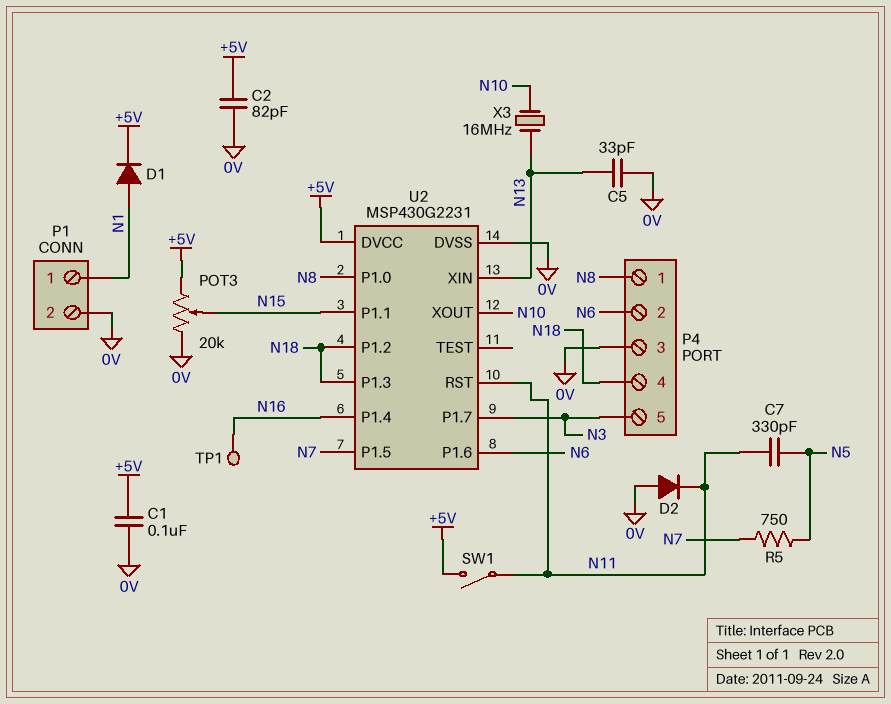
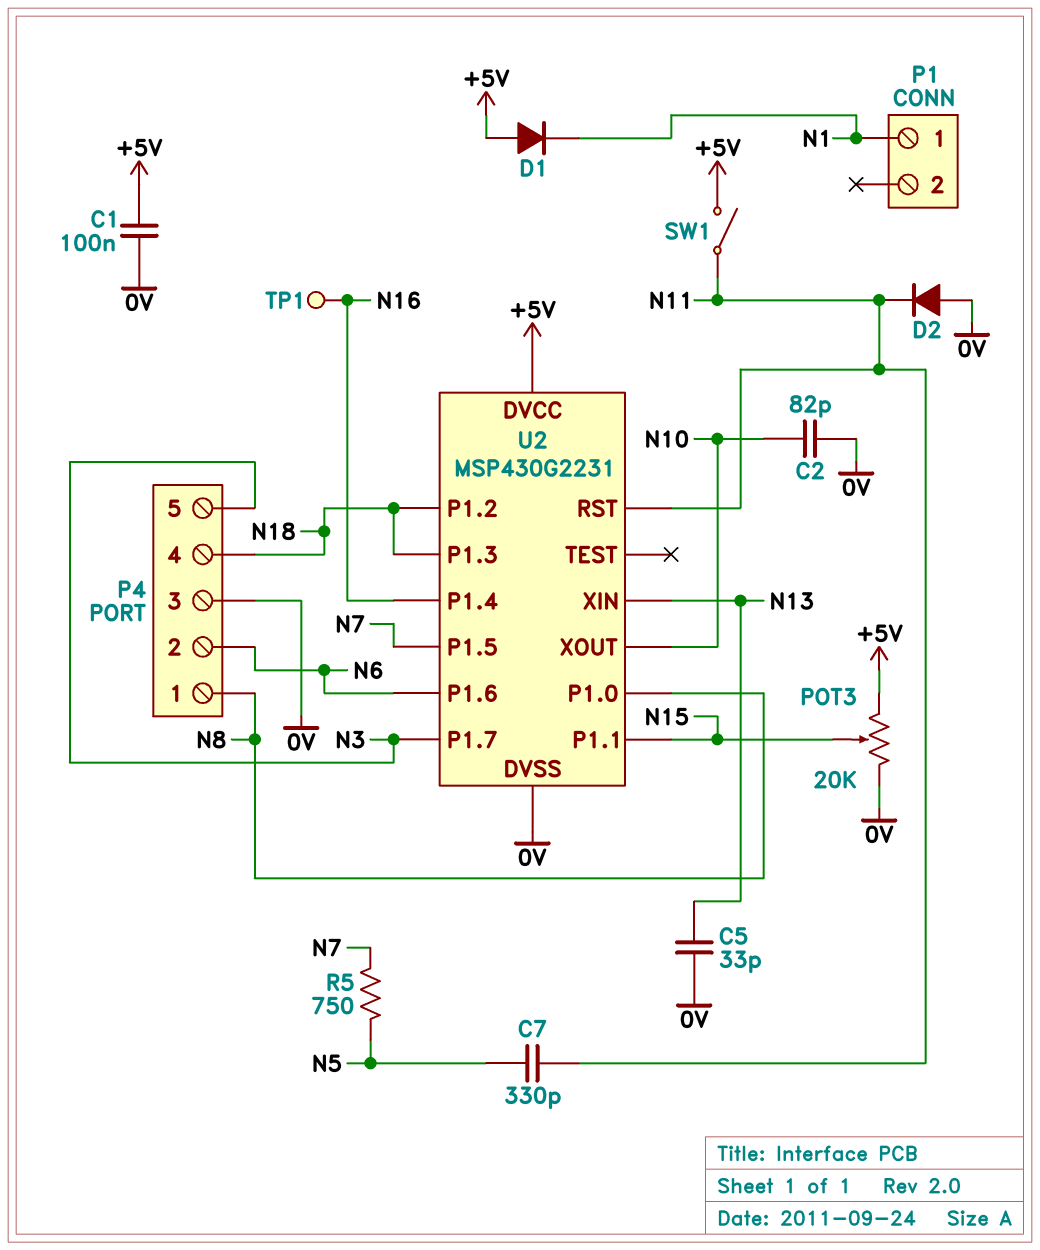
C2: 82pF (+5V, 0V) -> 82pF (0V, N10)
D1: diode (A N1, K +5V) -> diode (A +5V, K N1)
P1 pin 2: 0V -> none
X3: 16MHz (N10, N13) -> none

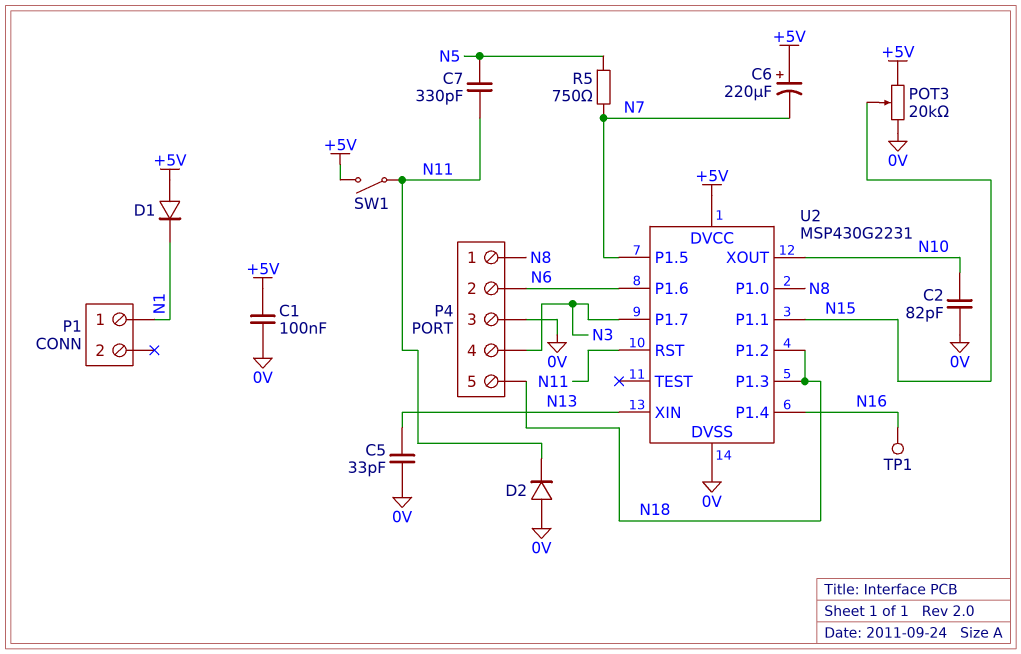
C6: none -> 220uF (plus +5V, minus N7)
P4 pin 4: N18 -> N3
P4 pin 5: N3 -> N18

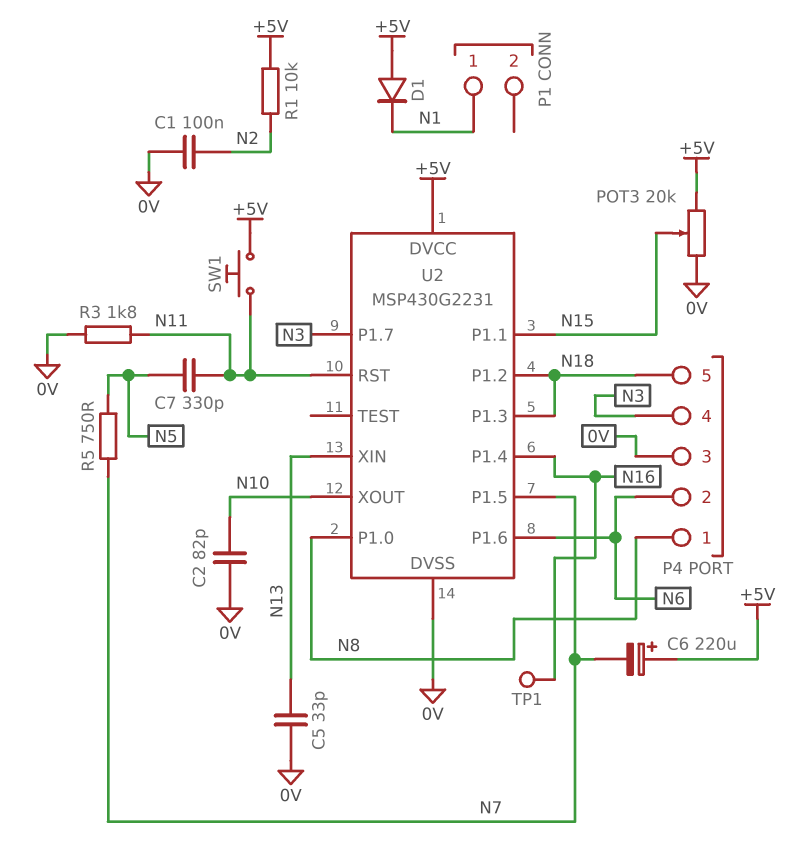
C1: 100nF (+5V, 0V) -> 100nF (0V, N2)
D2: diode (A 0V, K N11) -> none
R1: none -> 10k (+5V, N2)
R3: none -> 1.8k (0V, N11)
SW1: switch (+5V, N11) -> button (+5V, N11)

